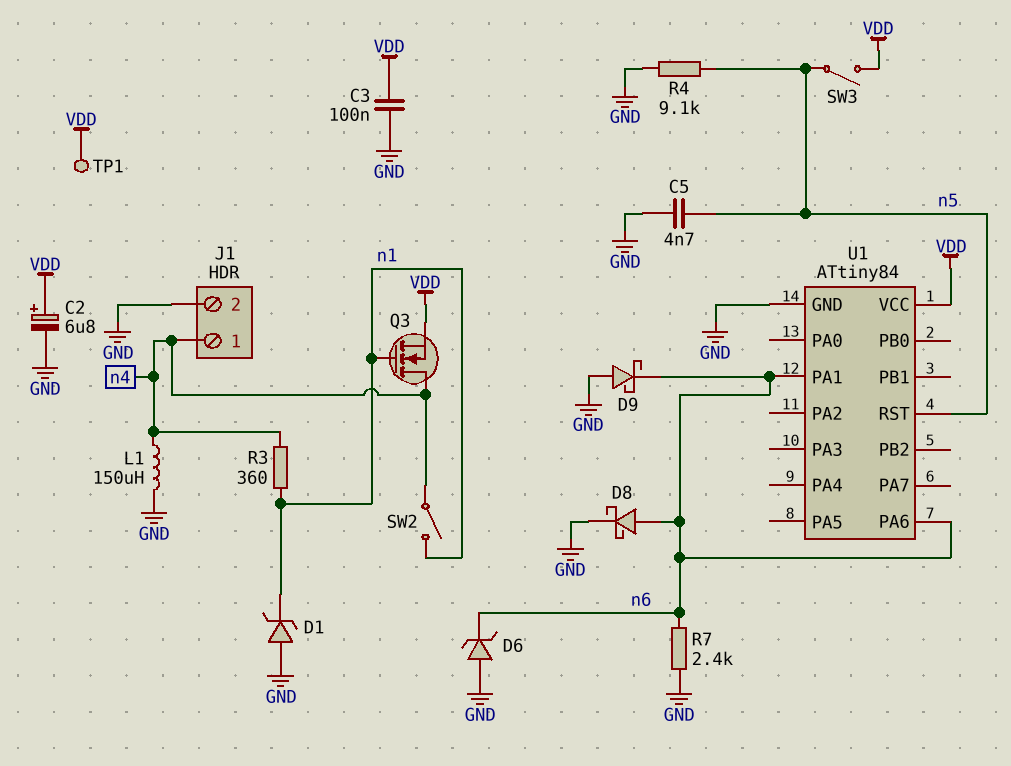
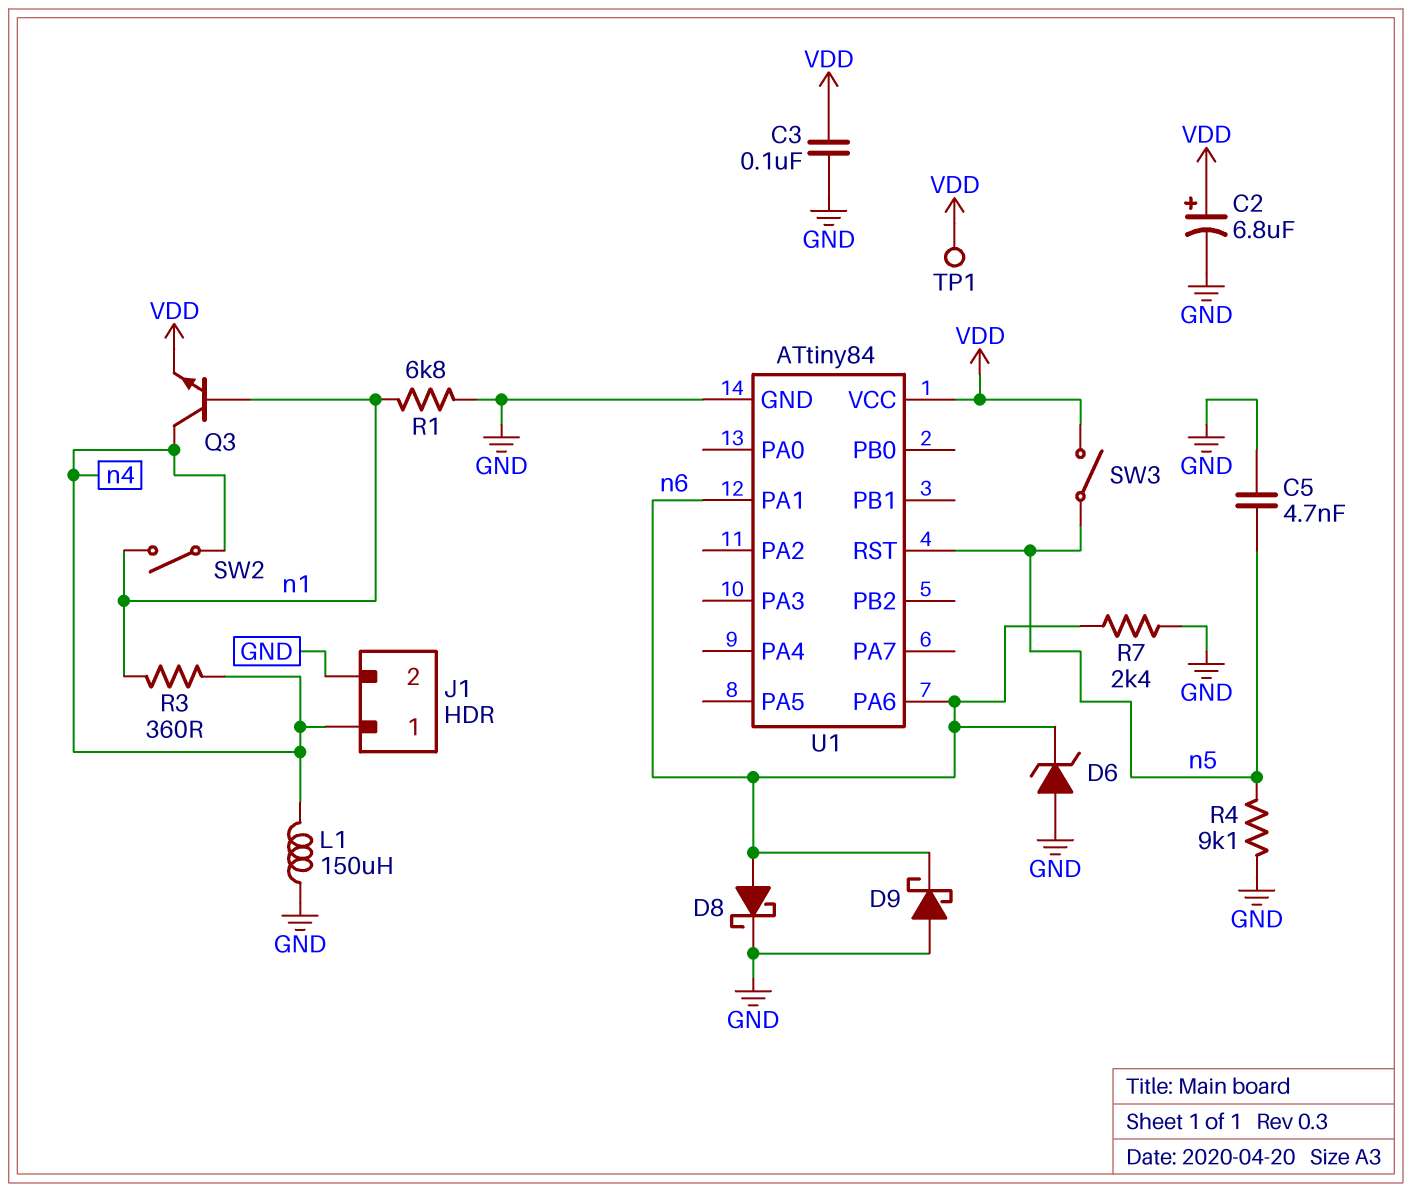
D1: zener (A GND, K n1) -> none
Q3: NMOS (G n1, D n4, S VDD) -> NPN (B n1, C n4, E VDD)
R1: none -> 6.8k (GND, n1)

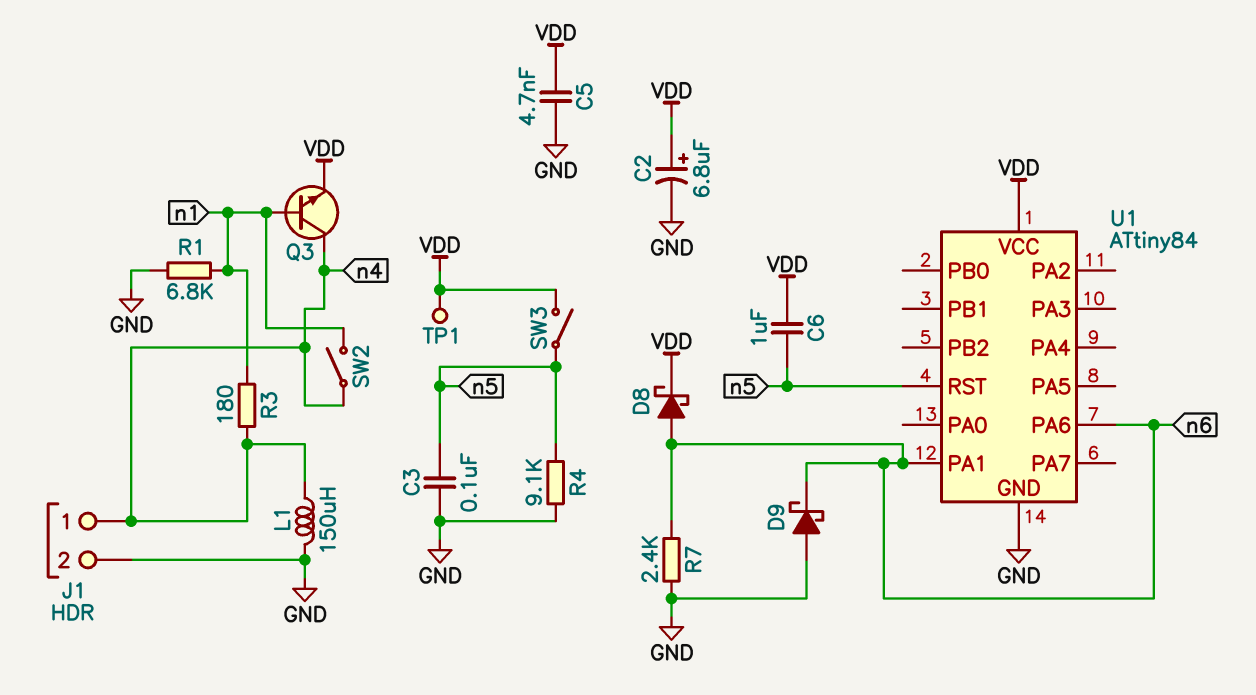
C3: 100nF (GND, VDD) -> 100nF (GND, n5)
C5: 4.7nF (GND, n5) -> 4.7nF (GND, VDD)
C6: none -> 1uF (VDD, n5)
D6: zener (A GND, K n6) -> none
D8: schottky (A n6, K GND) -> schottky (A n6, K VDD)
R3: 360 (n1, n4) -> 180 (n1, n4)

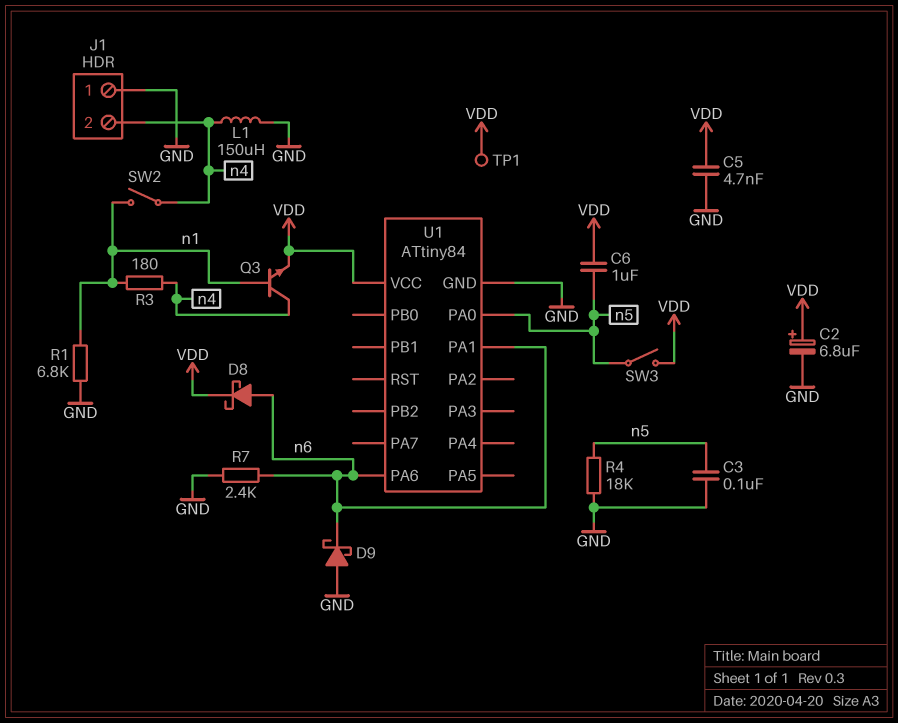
J1 pin 1: n4 -> GND
J1 pin 2: GND -> n4
R4: 9.1k (GND, n5) -> 18k (GND, n5)
U1 pin PA0: none -> n5
U1 pin RST: n5 -> none

